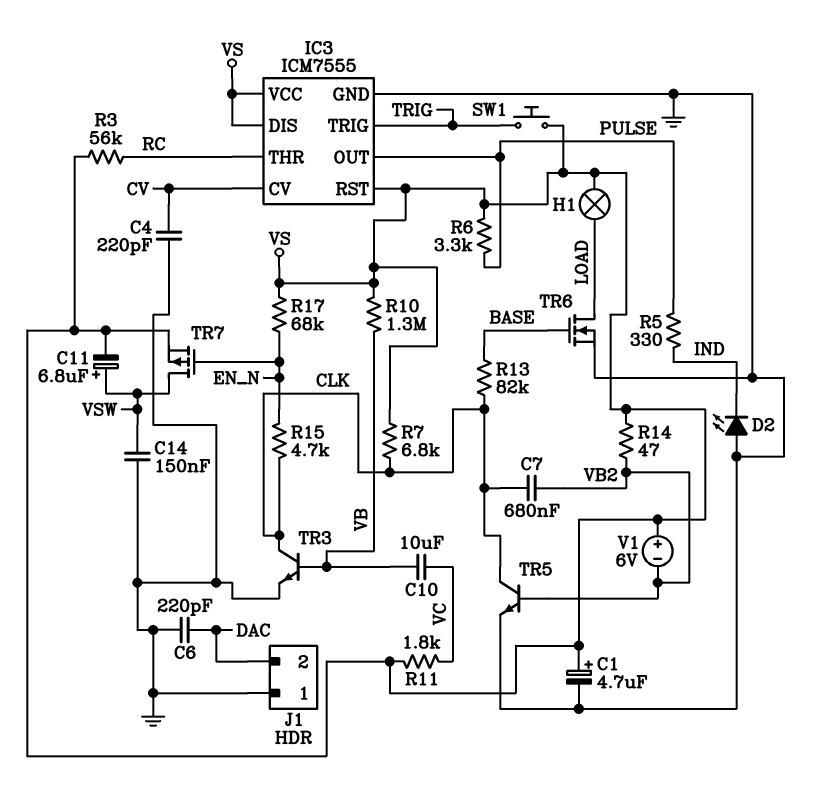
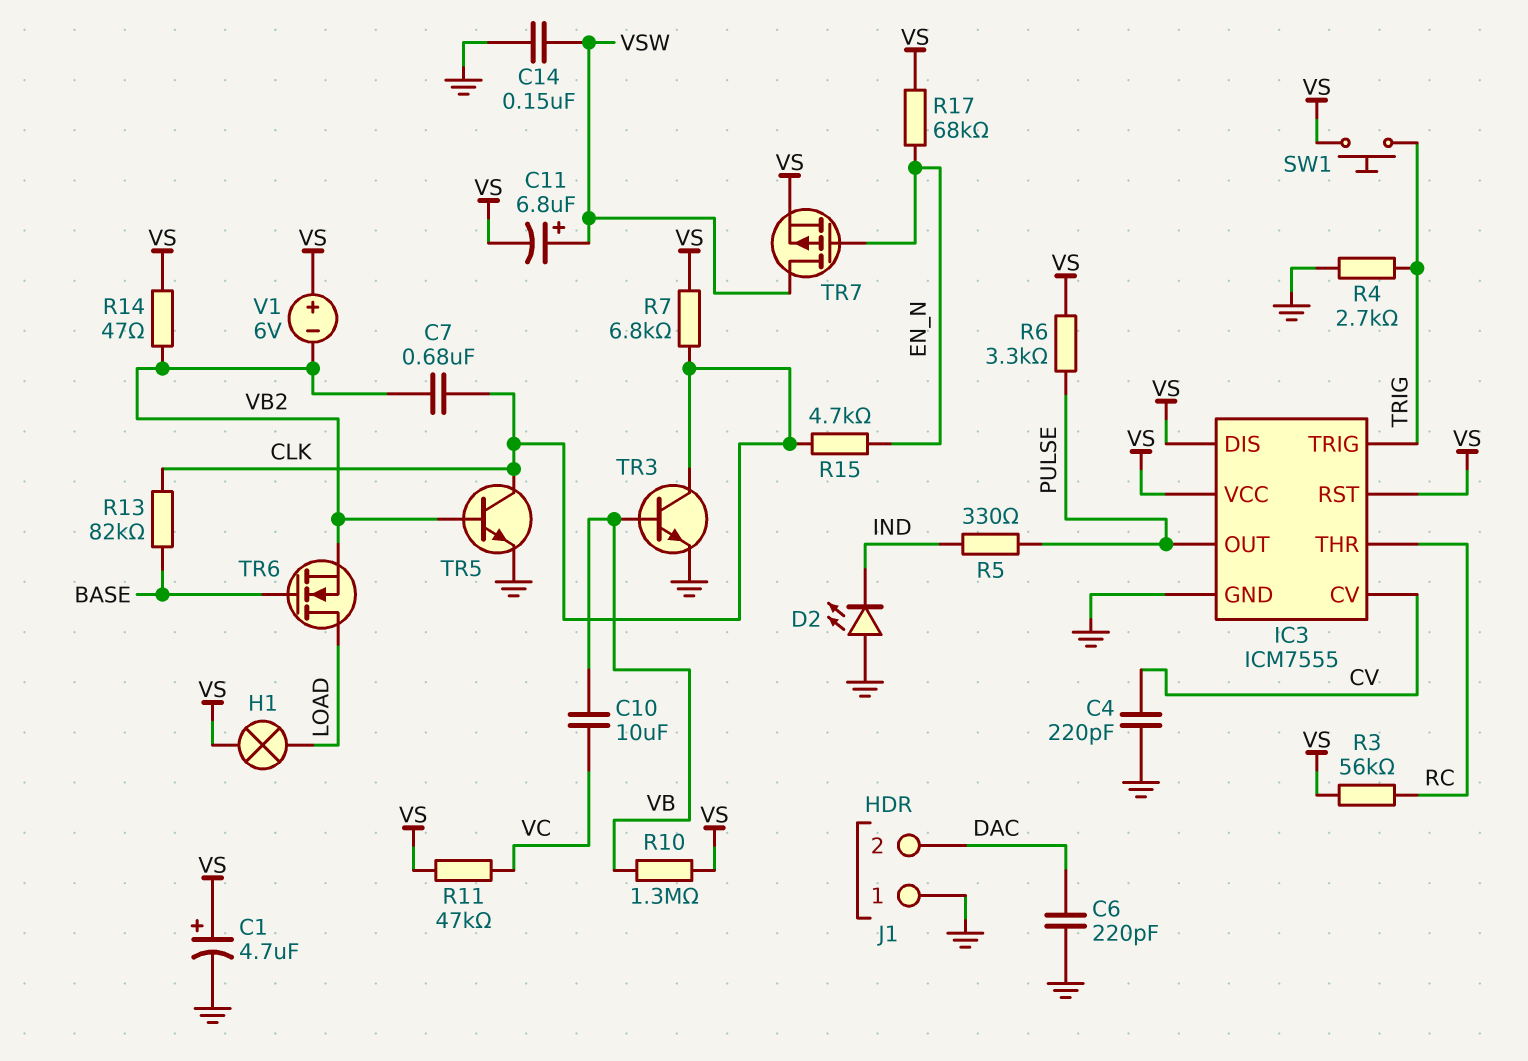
R4: none -> 2.7k (GND, TRIG)
R11: 1.8k (VC, VS) -> 47k (VC, VS)
TR6: NMOS (G BASE, D LOAD, S GND) -> NMOS (G BASE, D LOAD, S VB2)

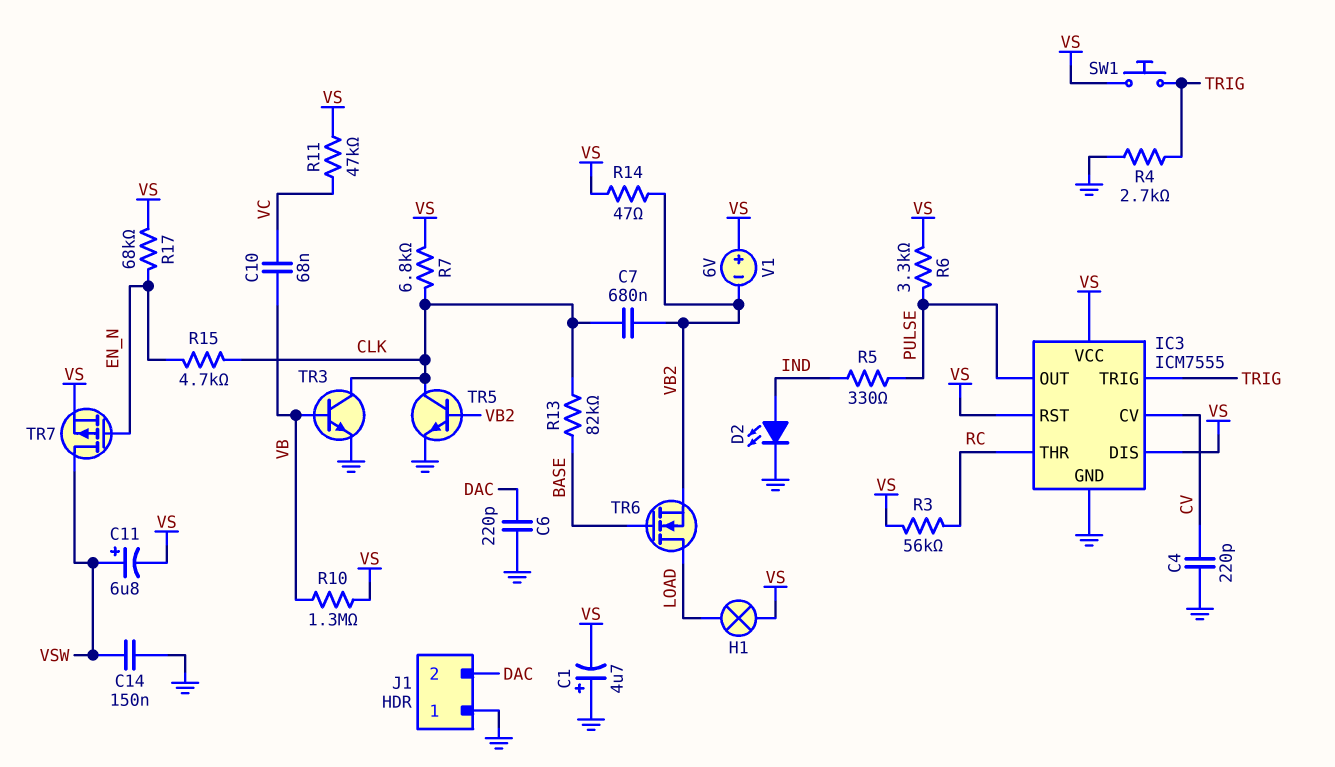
C1: 4.7uF (plus VS, minus GND) -> 4.7uF (plus GND, minus VS)
C10: 10uF (VB, VC) -> 68nF (VB, VC)
D2: LED (A GND, K IND) -> LED (A IND, K GND)

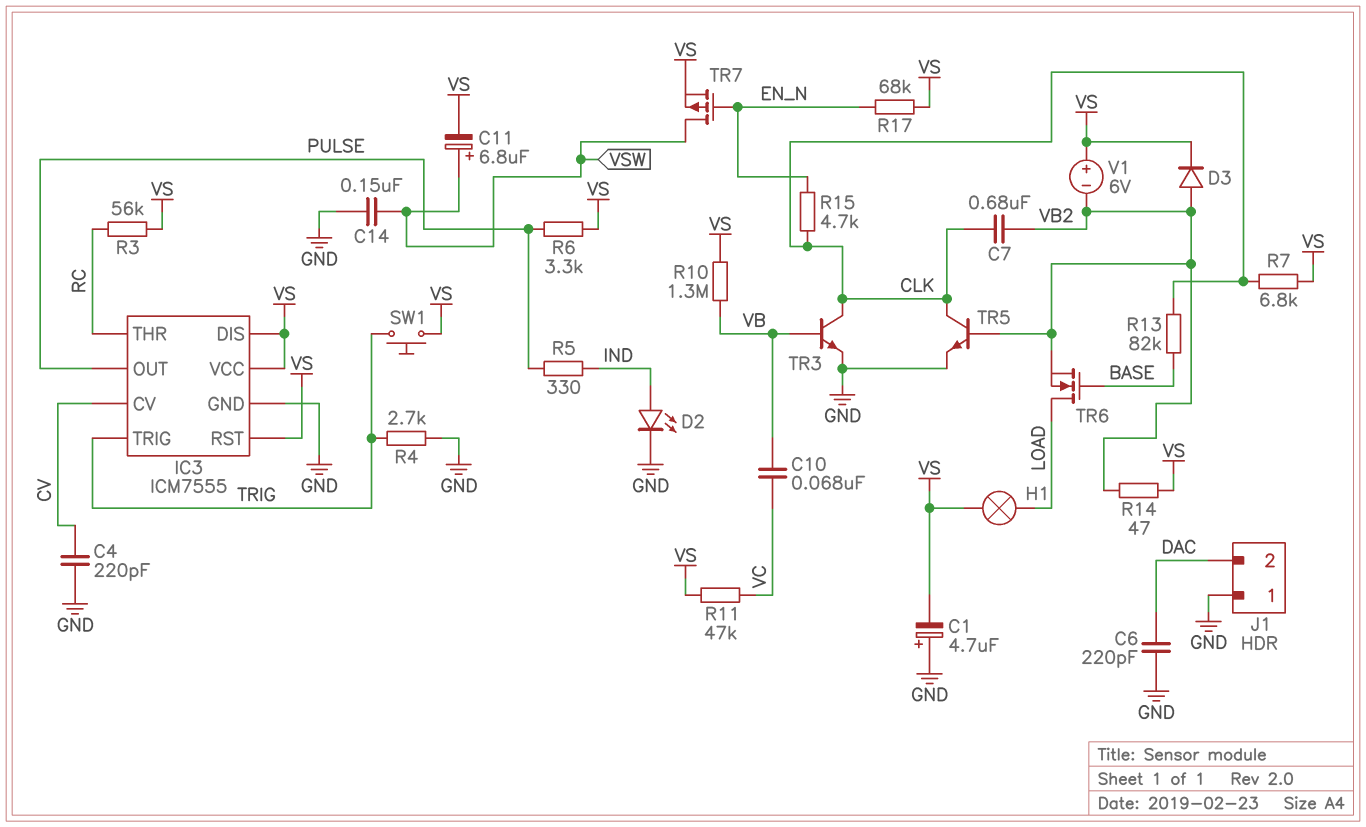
D3: none -> diode (A VB2, K VS)

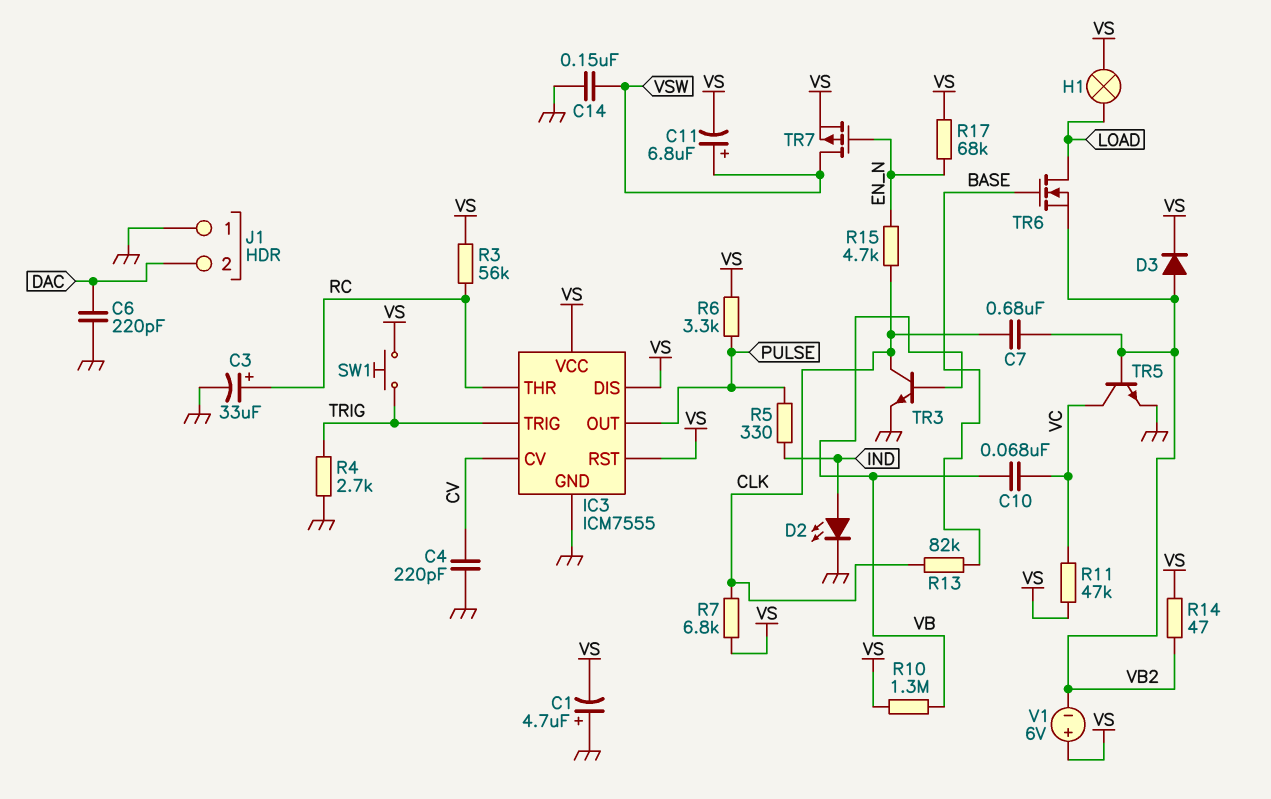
C3: none -> 33uF (plus RC, minus GND)
TR5: NPN (B VB2, C CLK, E GND) -> NPN (B VB2, C VC, E GND)

